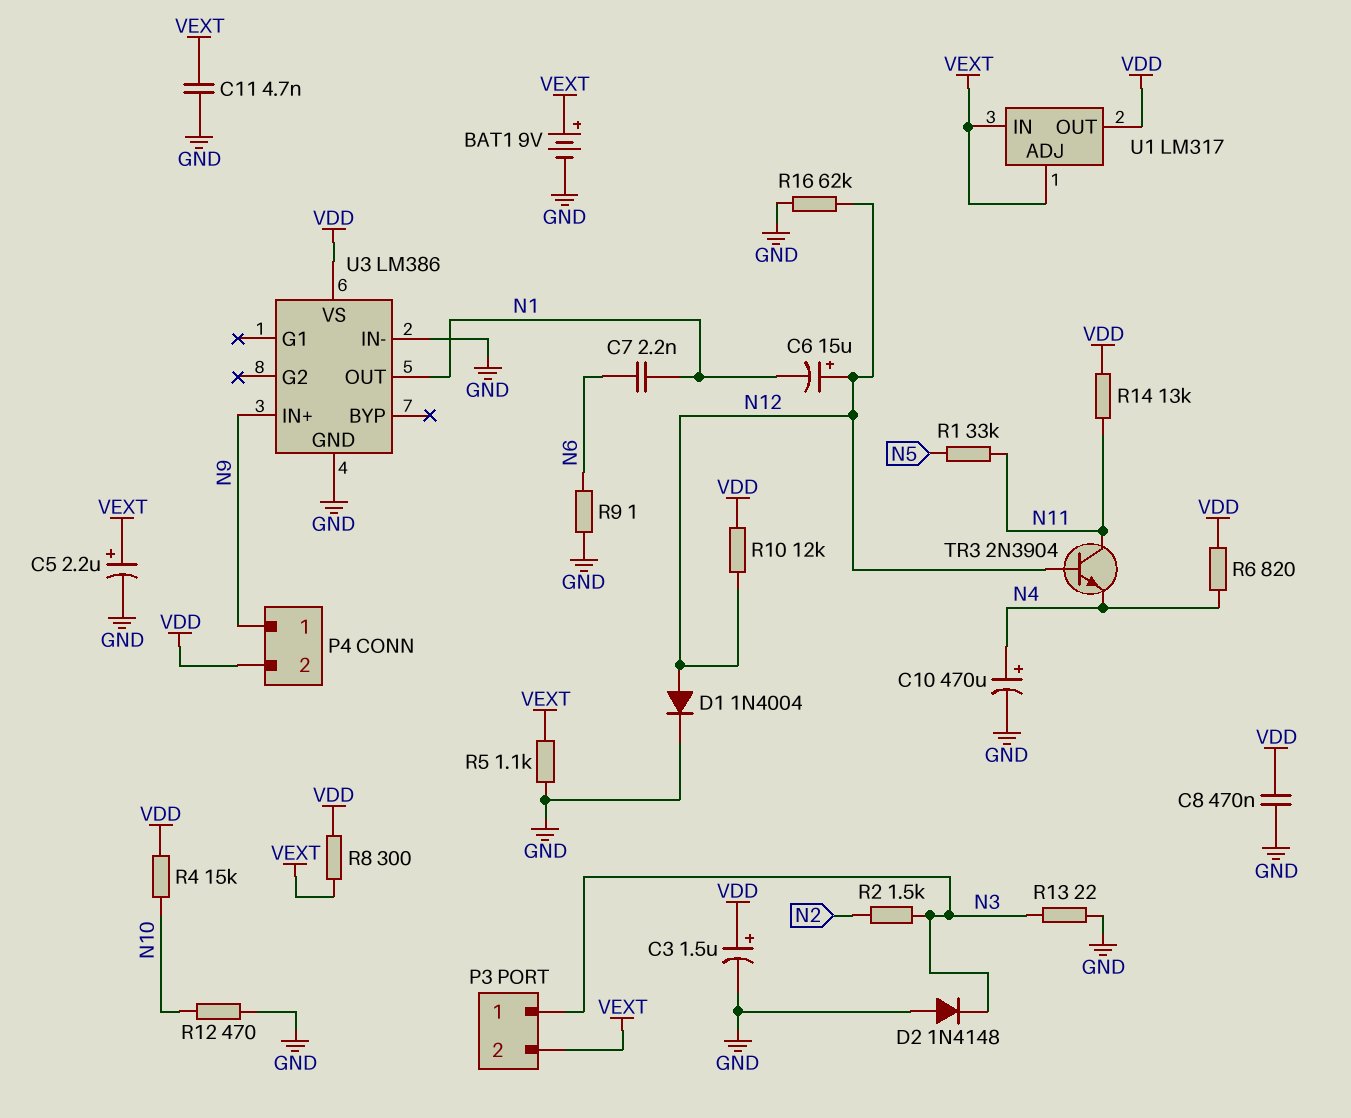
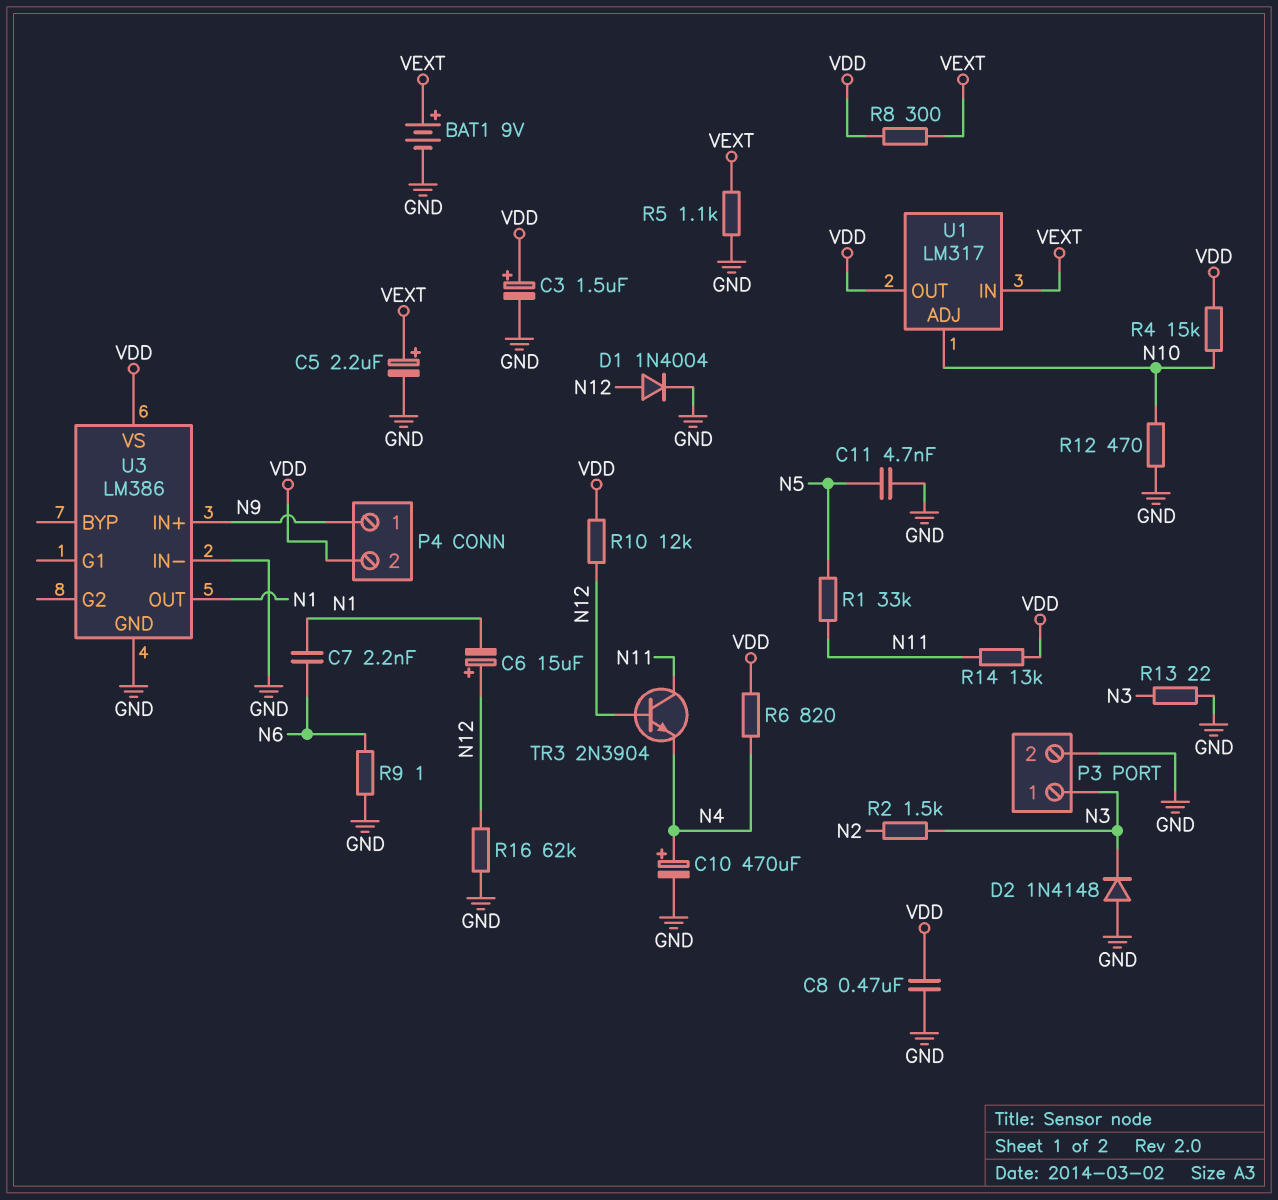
C11: 4.7nF (GND, VEXT) -> 4.7nF (GND, N5)
P3 pin 2: VEXT -> GND
U1 pin ADJ: VEXT -> N10

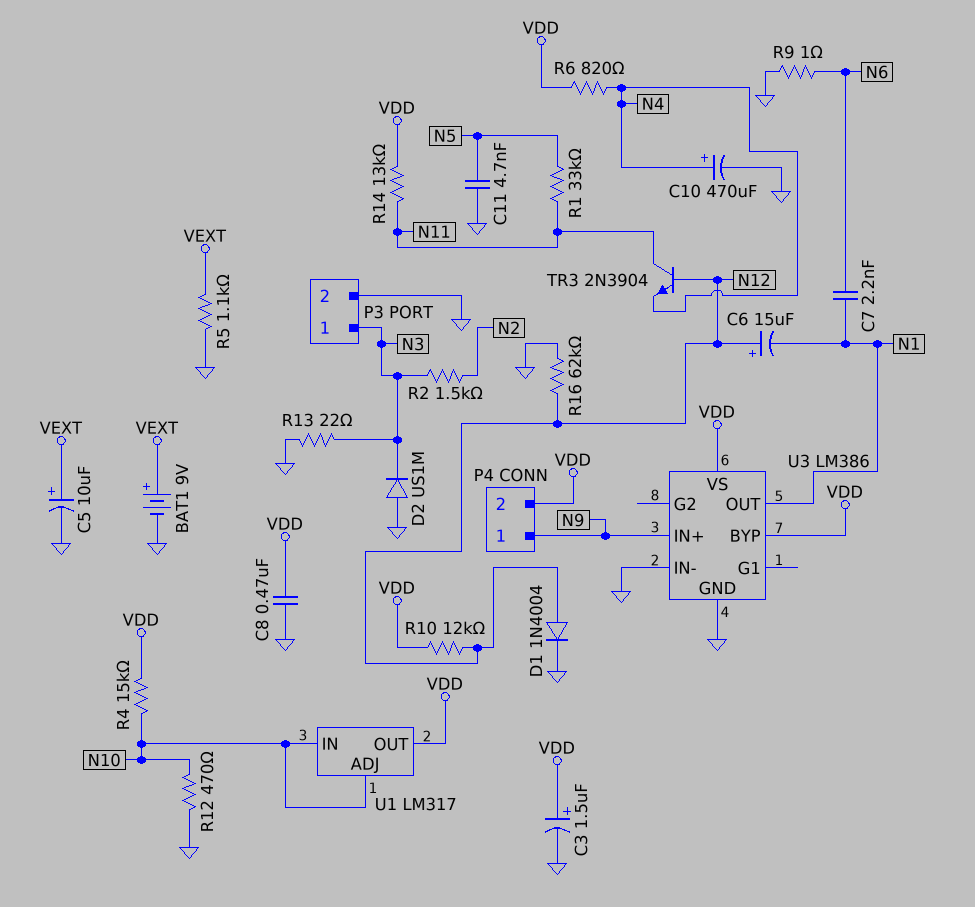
C5: 2.2uF (plus VEXT, minus GND) -> 10uF (plus VEXT, minus GND)
D2: diode 1N4148 (A GND, K N3) -> diode US1M (A GND, K N3)
R8: 300 (VDD, VEXT) -> none
U1 pin IN: VEXT -> N10
U3 pin BYP: none -> VDD

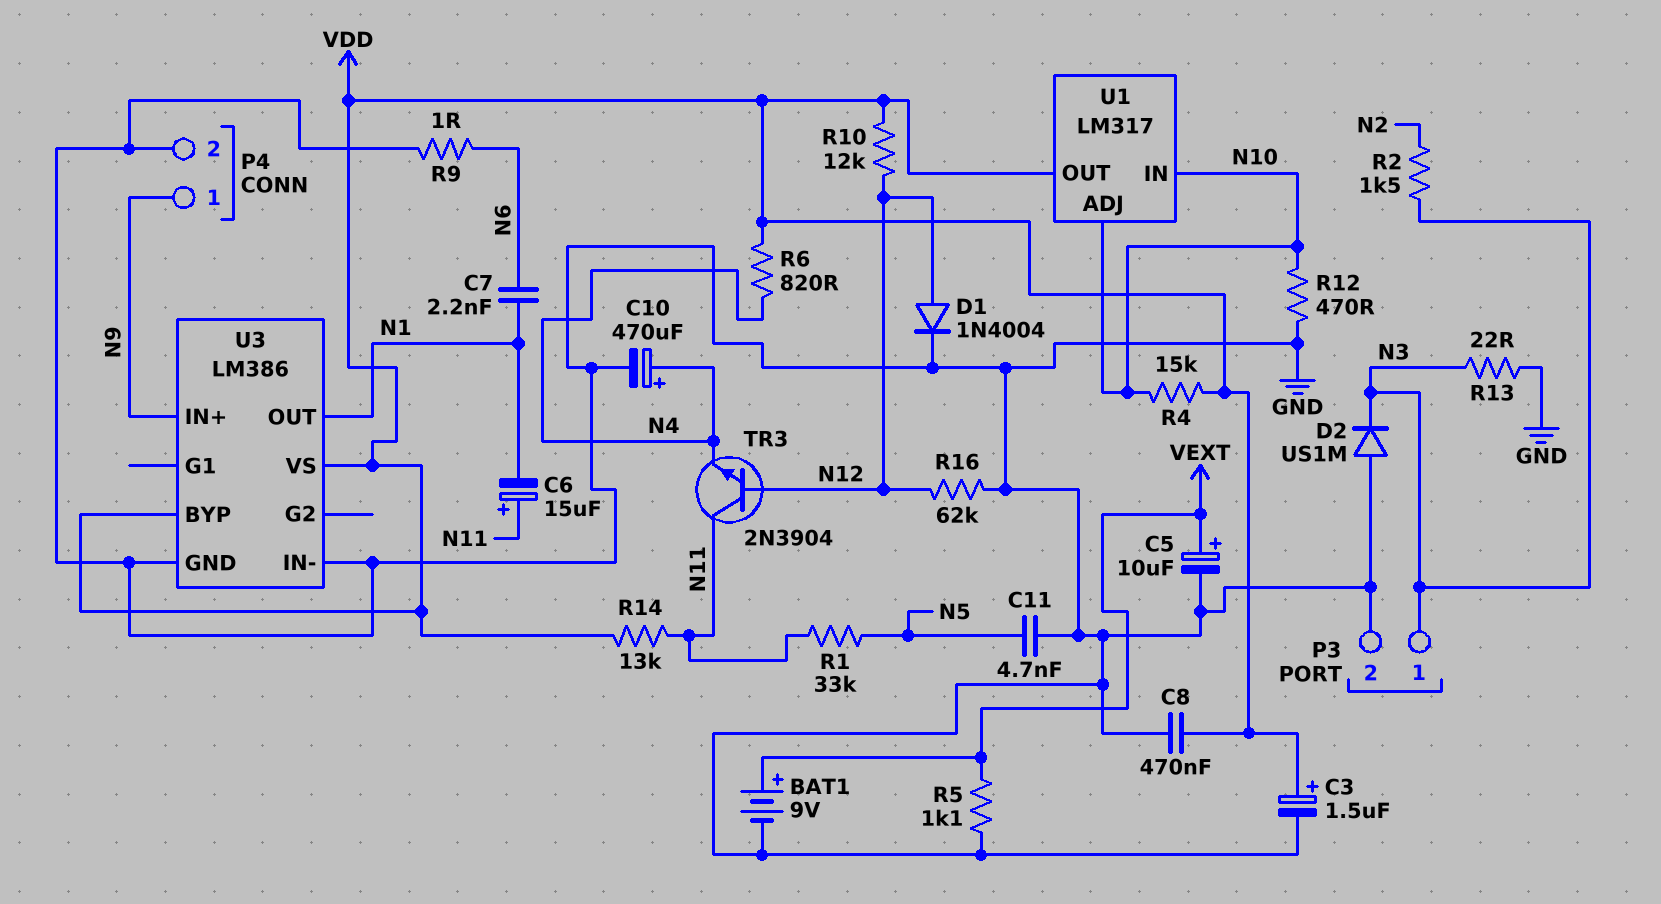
C6: 15uF (plus N12, minus N1) -> 15uF (plus N11, minus N1)
P4 pin 2: VDD -> GND

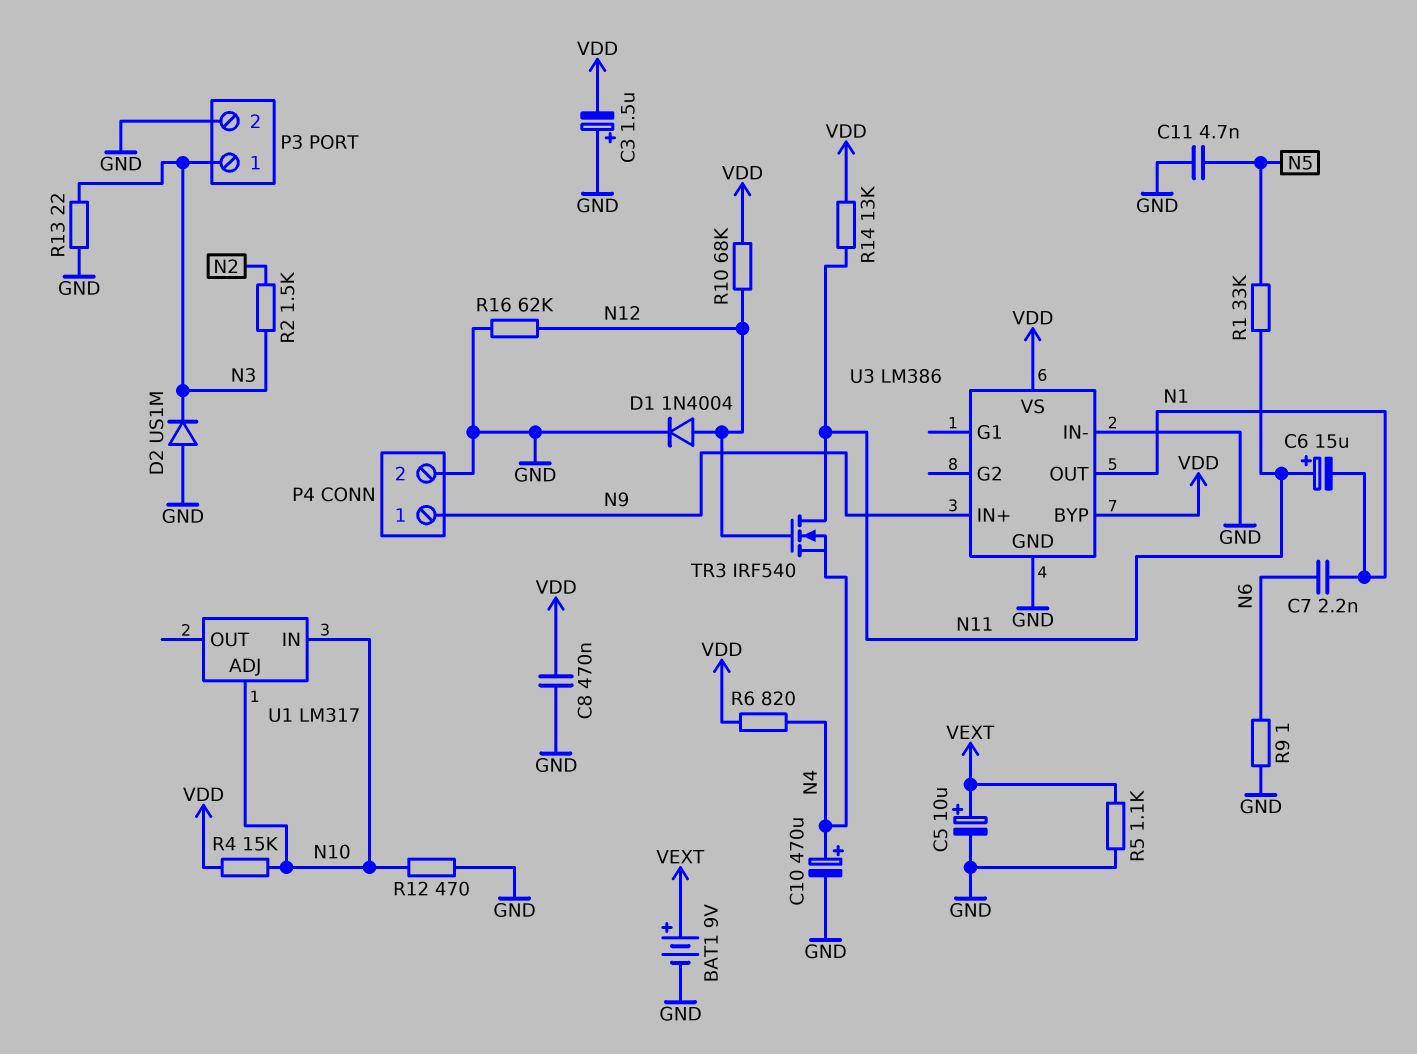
C3: 1.5uF (plus VDD, minus GND) -> 1.5uF (plus GND, minus VDD)
R10: 12k (N12, VDD) -> 68k (N12, VDD)
TR3: NPN 2N3904 (B N12, C N11, E N4) -> NMOS IRF540 (G N12, D N11, S N4)
U1 pin OUT: VDD -> none

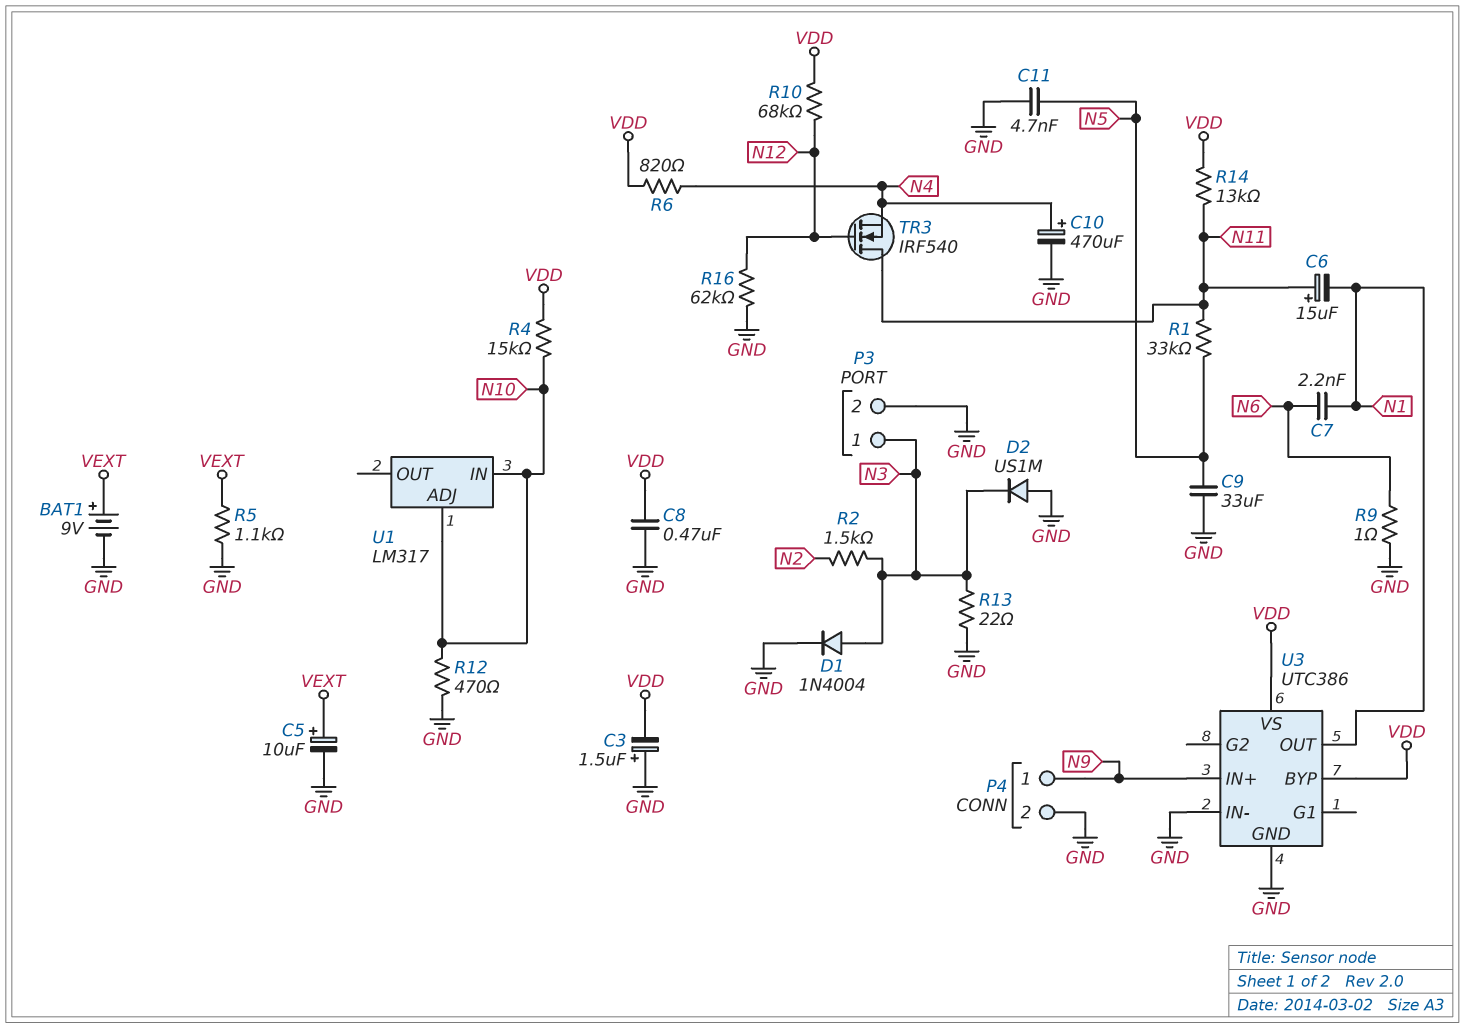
C9: none -> 33uF (GND, N5)
D1: diode 1N4004 (A N12, K GND) -> diode 1N4004 (A N3, K GND)
U3: LM386 -> UTC386

